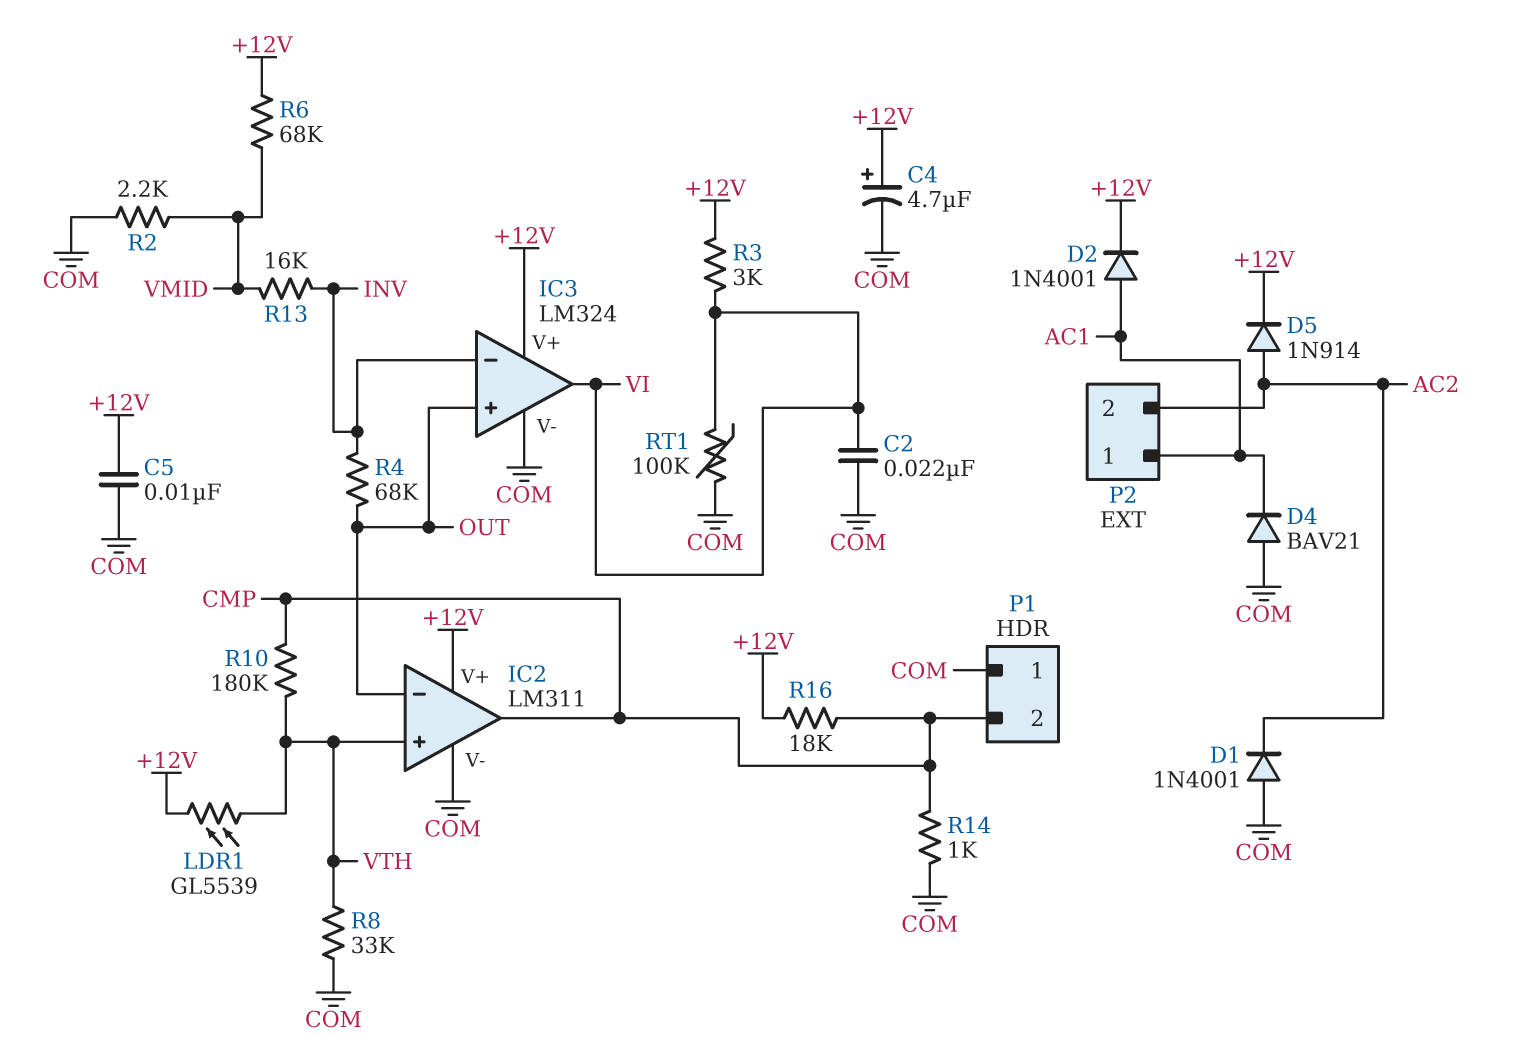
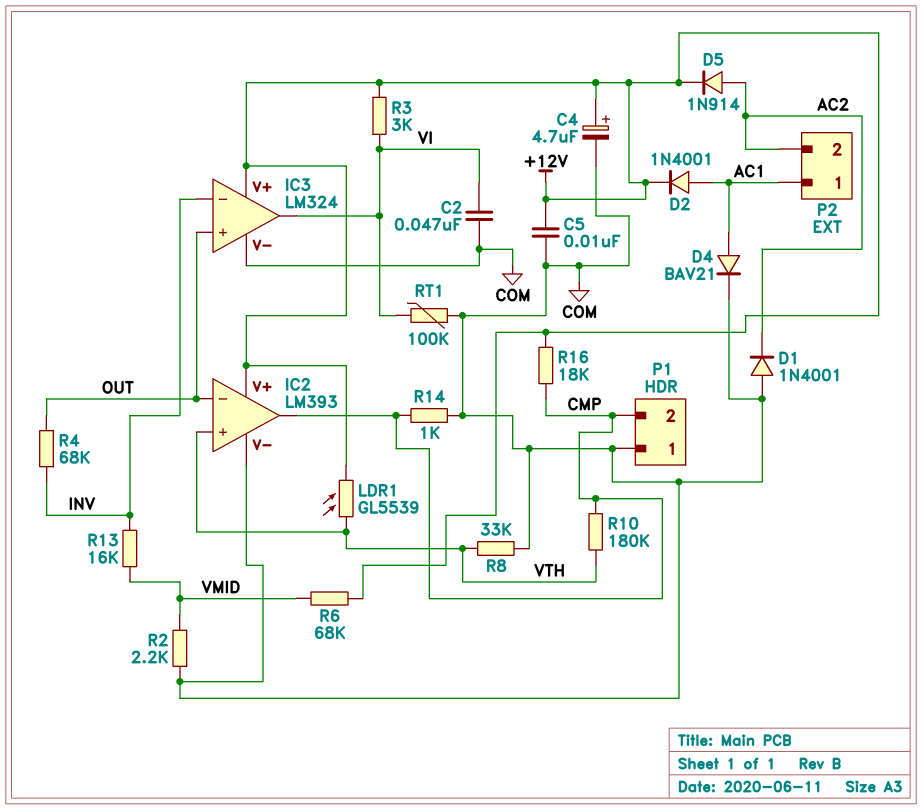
C2: 22nF (COM, VI) -> 47nF (COM, VI)
D4: diode BAV21 (A COM, K AC1) -> diode BAV21 (A AC1, K COM)
IC2: LM311 -> LM393

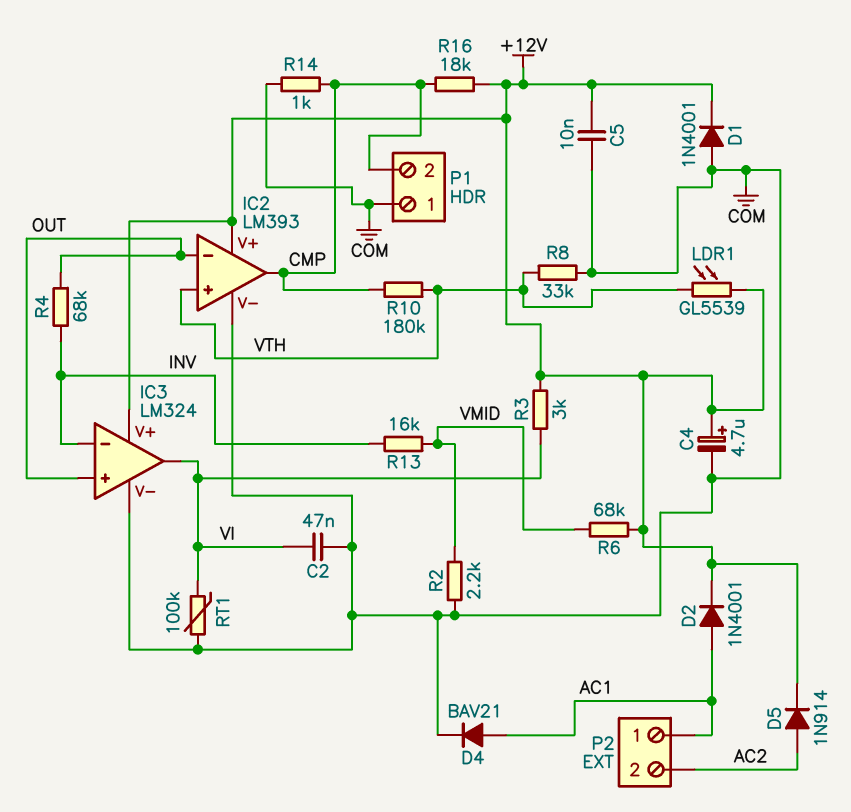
D1: diode 1N4001 (A COM, K AC2) -> diode 1N4001 (A COM, K +12V)

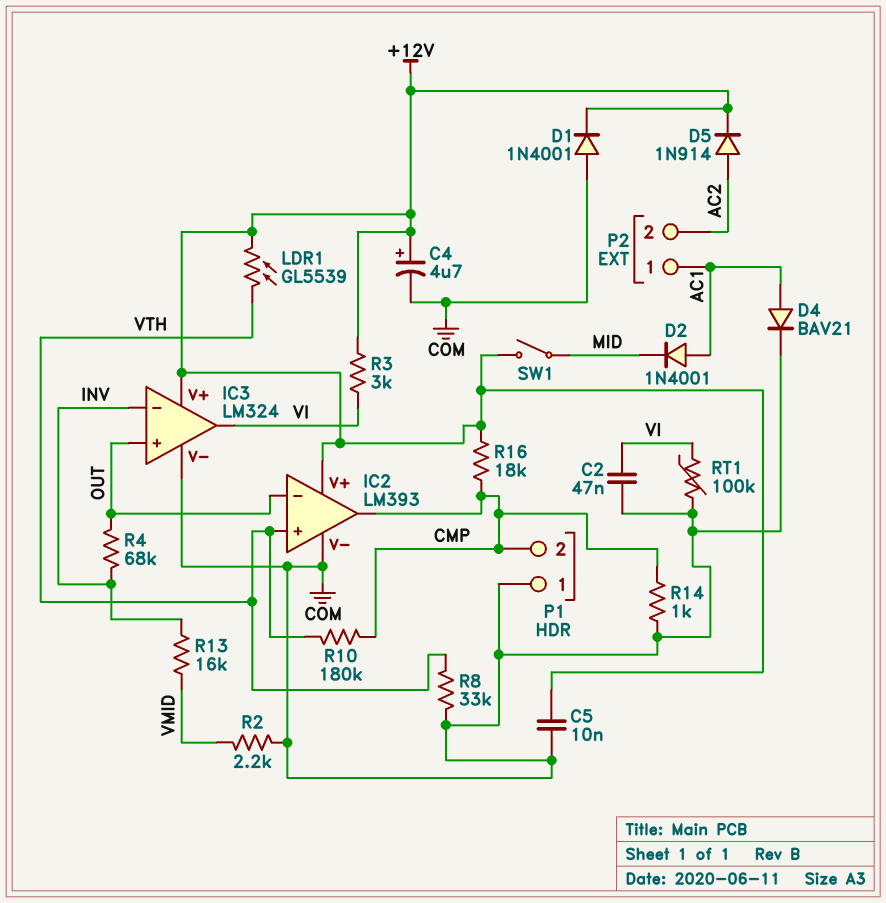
D2: diode 1N4001 (A AC1, K +12V) -> diode 1N4001 (A AC1, K MID)
R6: 68k (+12V, VMID) -> none
SW1: none -> switch (+12V, MID)

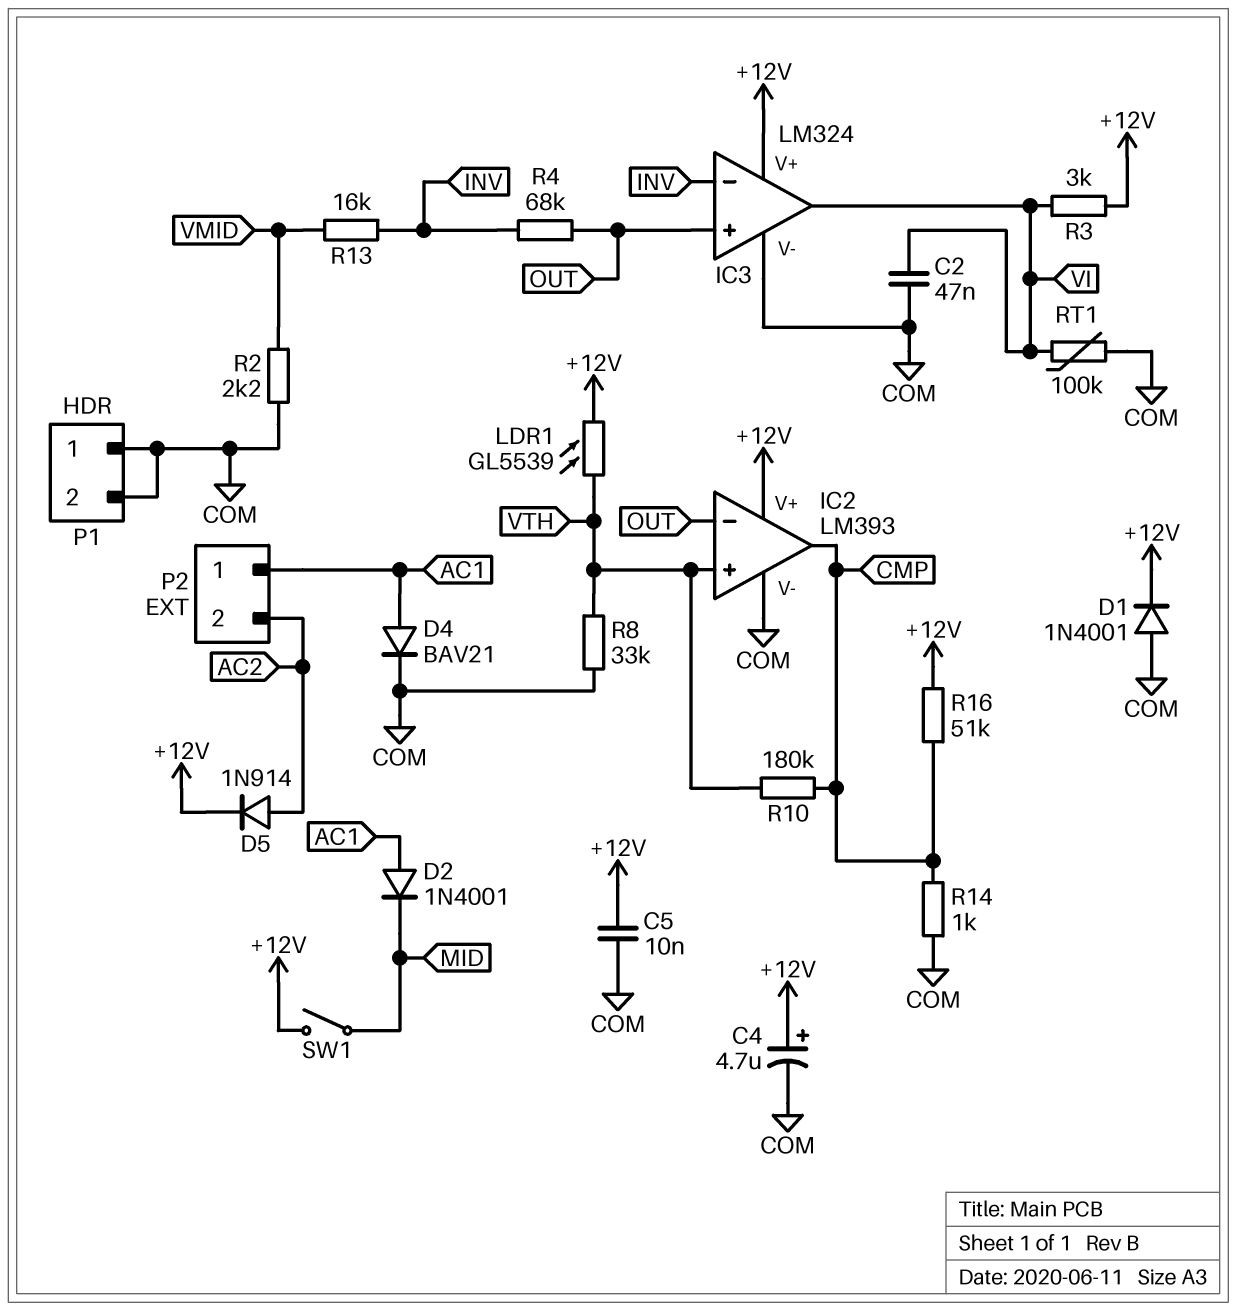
P1 pin 2: CMP -> COM
R16: 18k (+12V, CMP) -> 51k (+12V, CMP)

